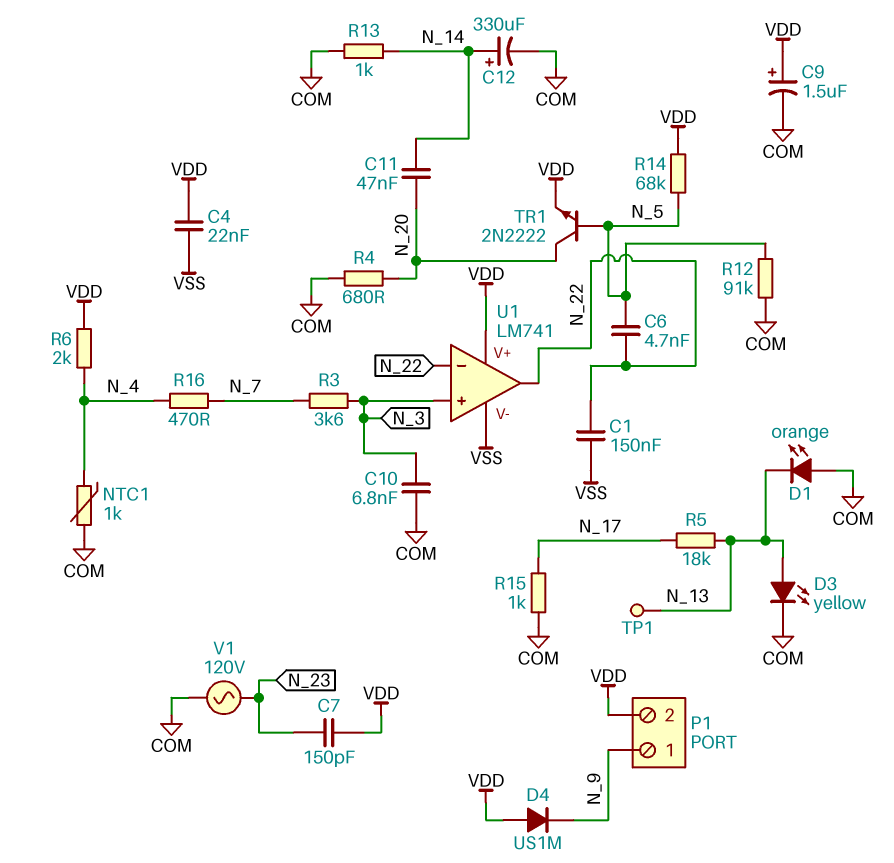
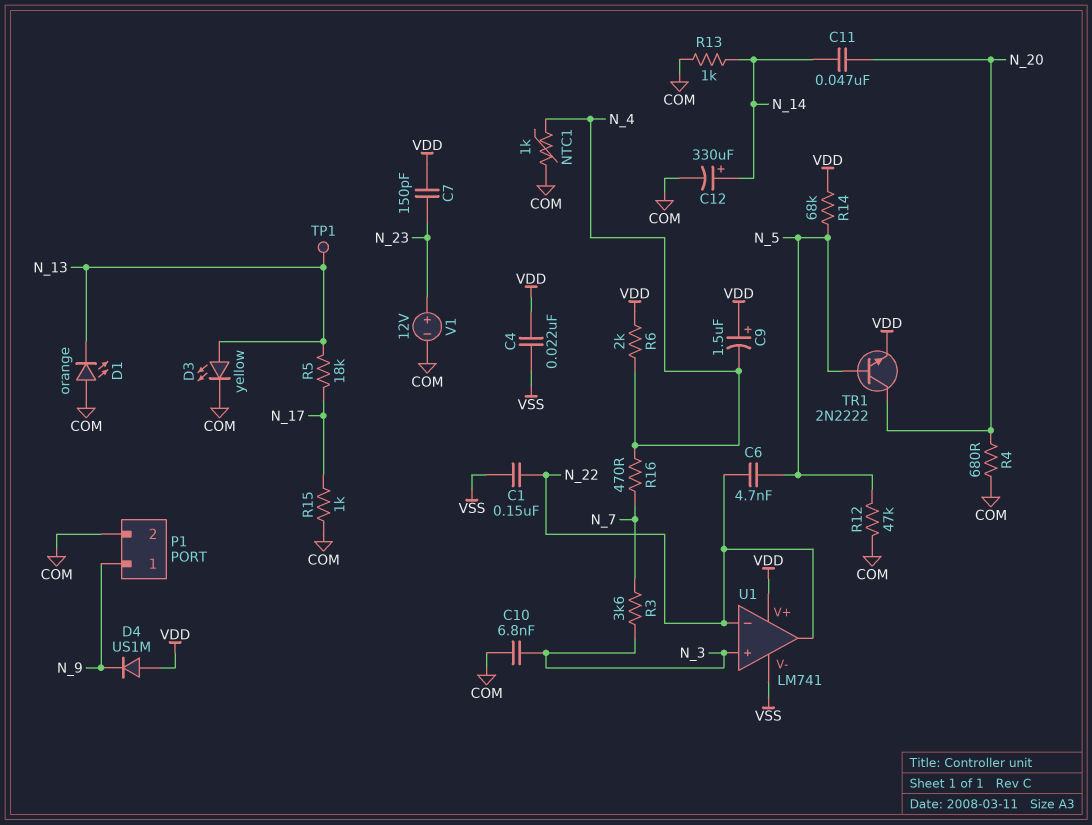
C9: 1.5uF (plus VDD, minus COM) -> 1.5uF (plus VDD, minus N_4)
P1 pin 2: VDD -> COM
R12: 91k (COM, N_5) -> 47k (COM, N_5)
V1: AC 120V (COM, N_23) -> 12V (plus N_23, minus COM)

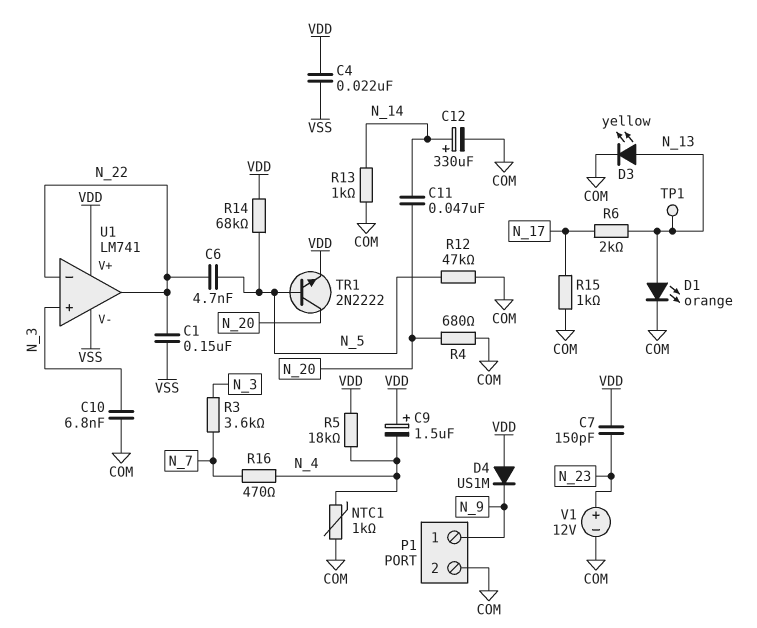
D1: LED orange (A COM, K N_13) -> LED orange (A N_13, K COM)
R5: 18k (N_13, N_17) -> 18k (N_4, VDD)
R6: 2k (N_4, VDD) -> 2k (N_13, N_17)

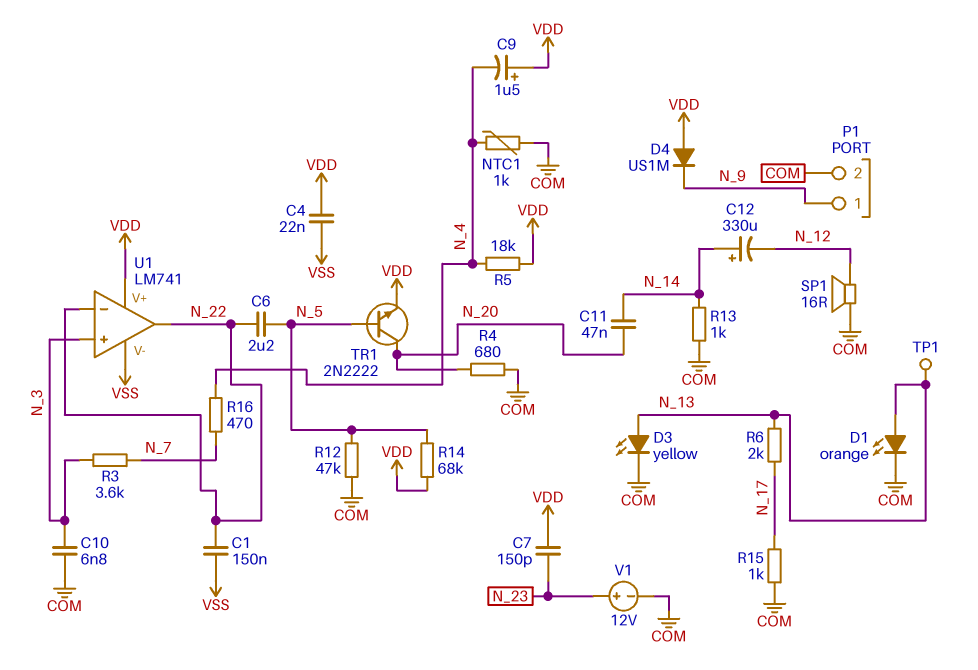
C6: 4.7nF (N_5, N_22) -> 2.2uF (N_5, N_22)
C12: 330uF (plus N_14, minus COM) -> 330uF (plus N_14, minus N_12)
SP1: none -> speaker 16R (COM, N_12)

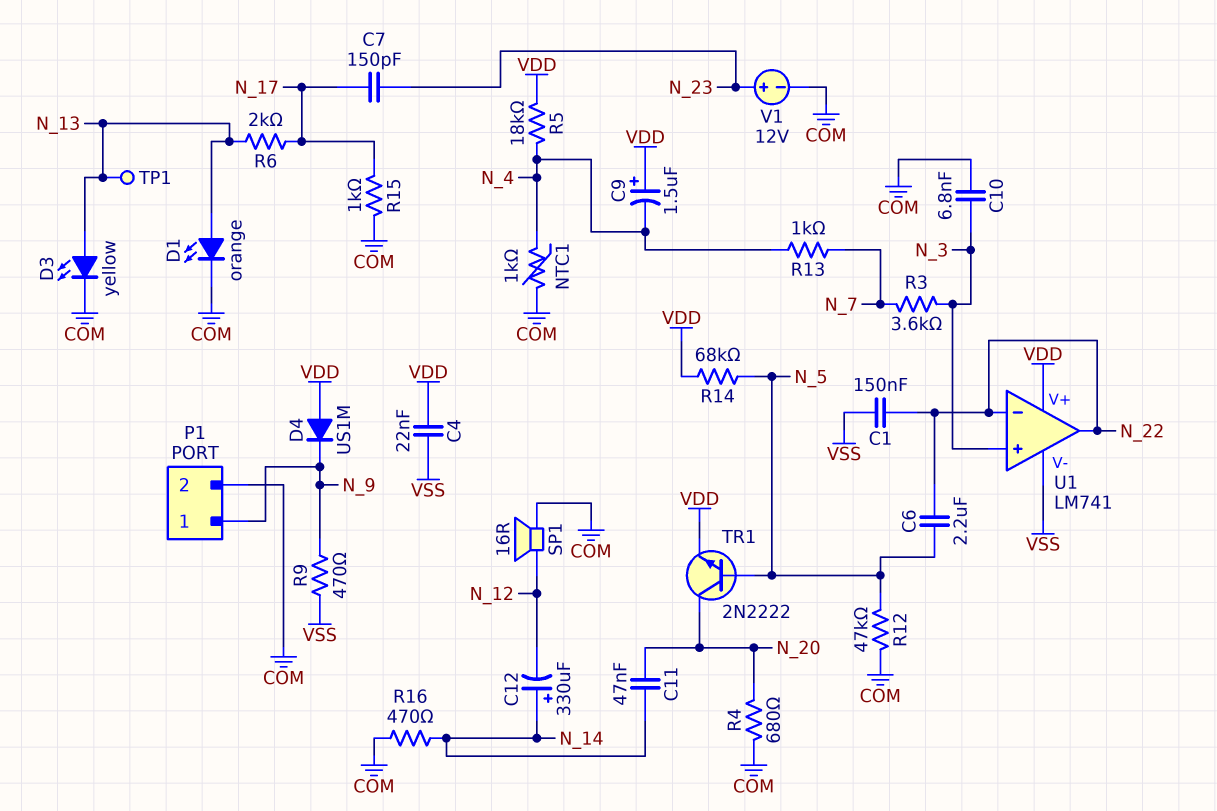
C7: 150pF (N_23, VDD) -> 150pF (N_17, N_23)
R9: none -> 470 (N_9, VSS)
R13: 1k (COM, N_14) -> 1k (N_4, N_7)
R16: 470 (N_4, N_7) -> 470 (COM, N_14)

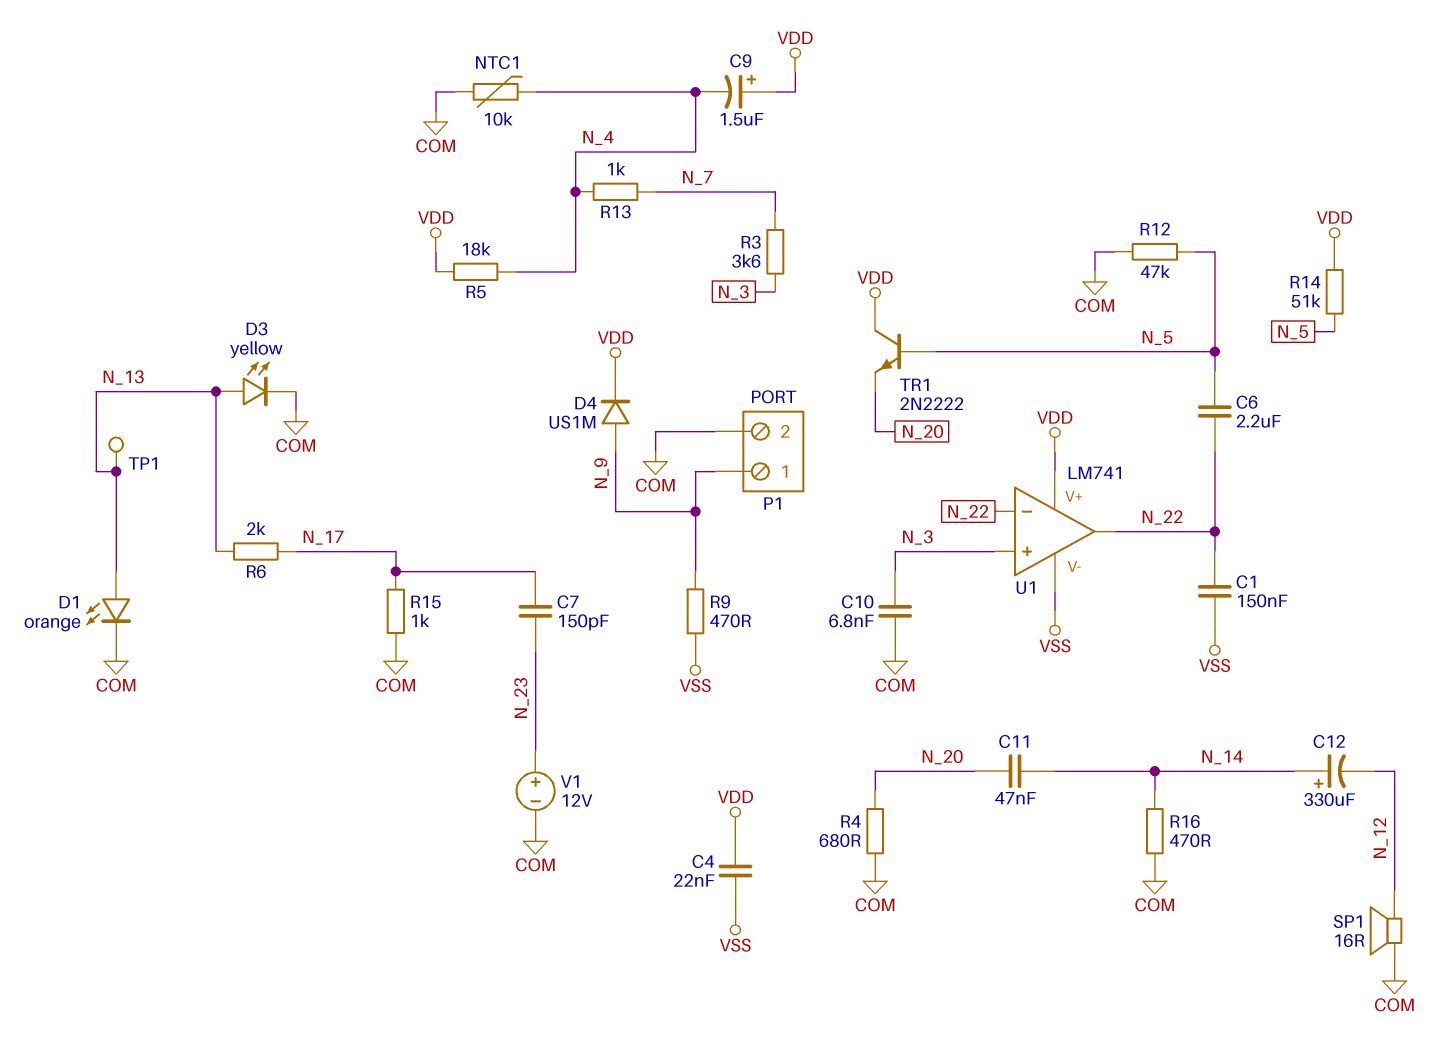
D4: diode US1M (A VDD, K N_9) -> diode US1M (A N_9, K VDD)
NTC1: 1k (COM, N_4) -> 10k (COM, N_4)
R14: 68k (N_5, VDD) -> 51k (N_5, VDD)
TR1: NPN 2N2222 (B N_5, C N_20, E VDD) -> NPN 2N2222 (B N_5, C VDD, E N_20)

